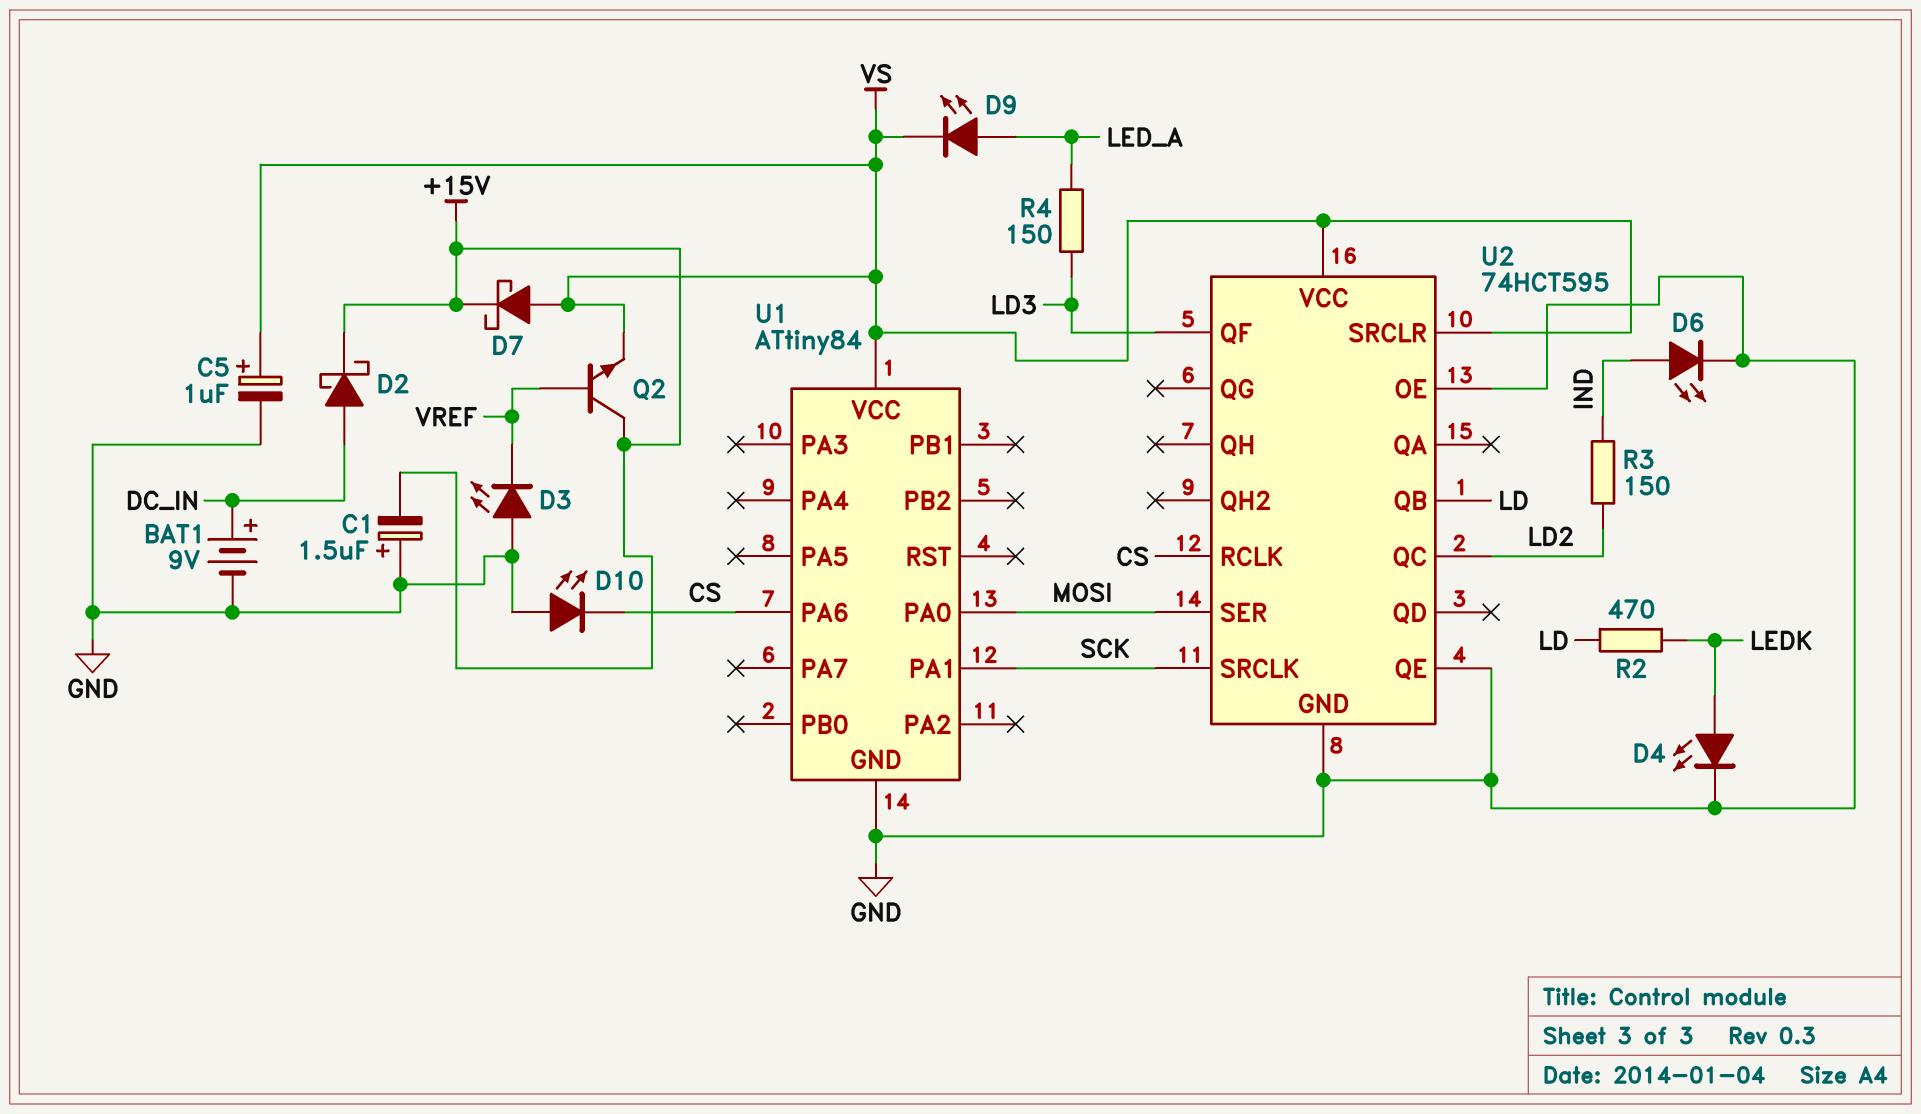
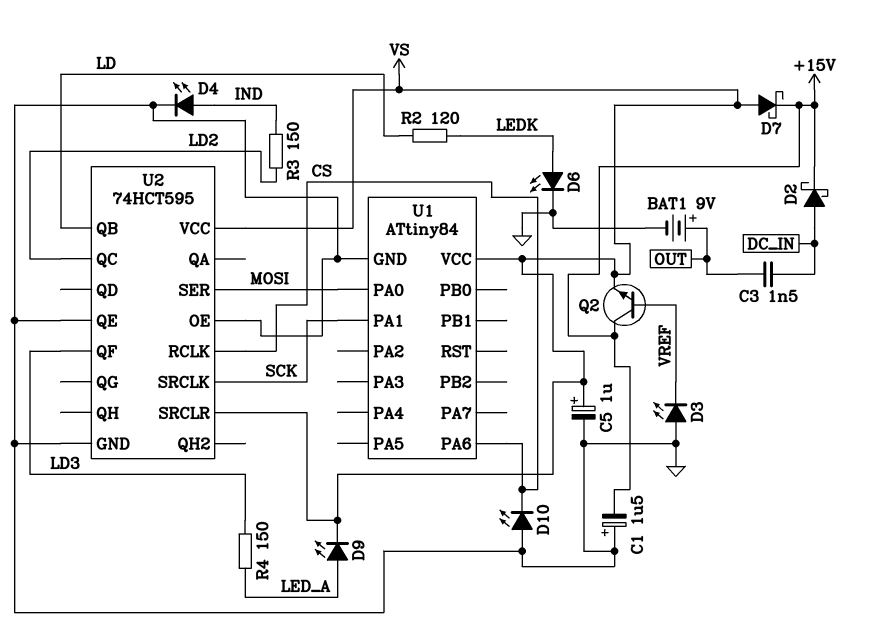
BAT1: 9V (plus DC_IN, minus GND) -> 9V (plus OUT, minus GND)
C3: none -> 1.5nF (DC_IN, OUT)
D4: LED (A LEDK, K GND) -> LED (A IND, K GND)
D6: LED (A IND, K GND) -> LED (A LEDK, K GND)
R2: 470 (LD, LEDK) -> 120 (LD, LEDK)

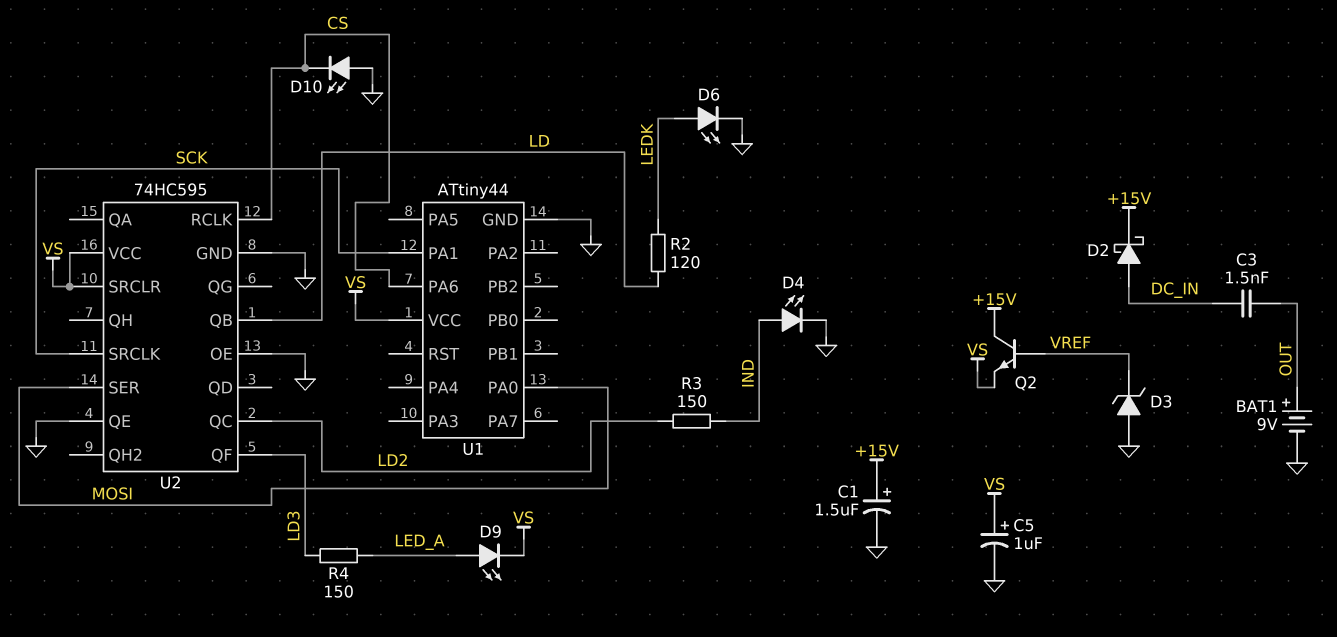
C1: 1.5uF (plus GND, minus +15V) -> 1.5uF (plus +15V, minus GND)
D3: LED (A GND, K VREF) -> zener (A GND, K VREF)
D7: schottky (A VS, K +15V) -> none
U1: ATtiny84 -> ATtiny44
U2: 74HCT595 -> 74HC595

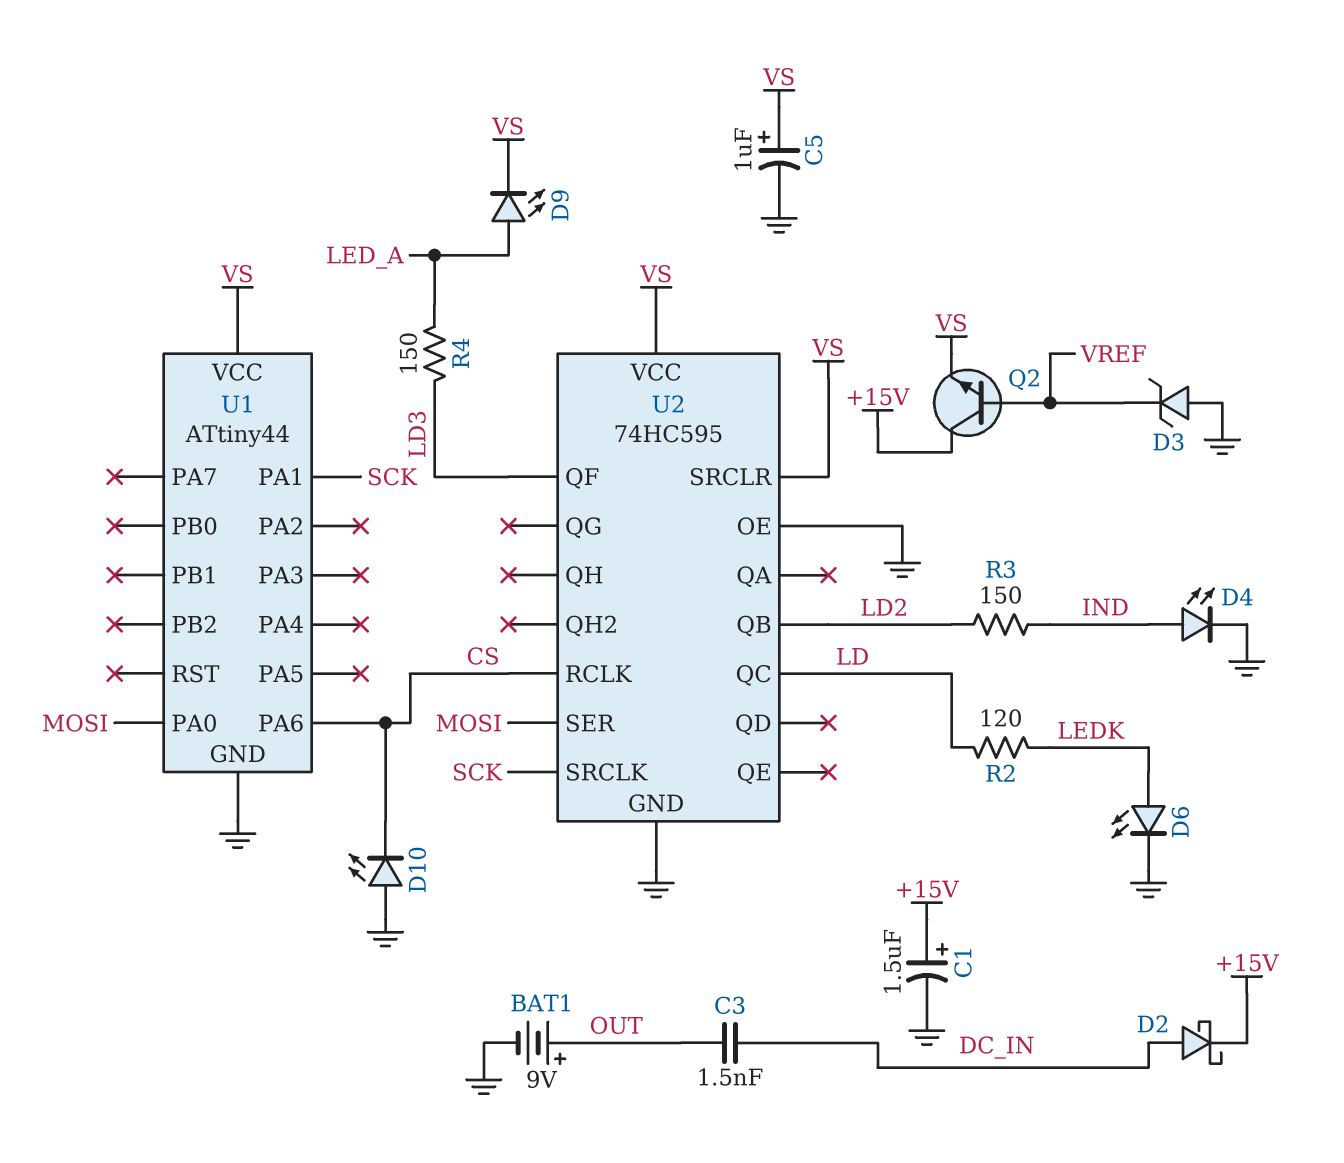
U2 pin QB: LD -> LD2
U2 pin QC: LD2 -> LD
U2 pin QE: GND -> none

